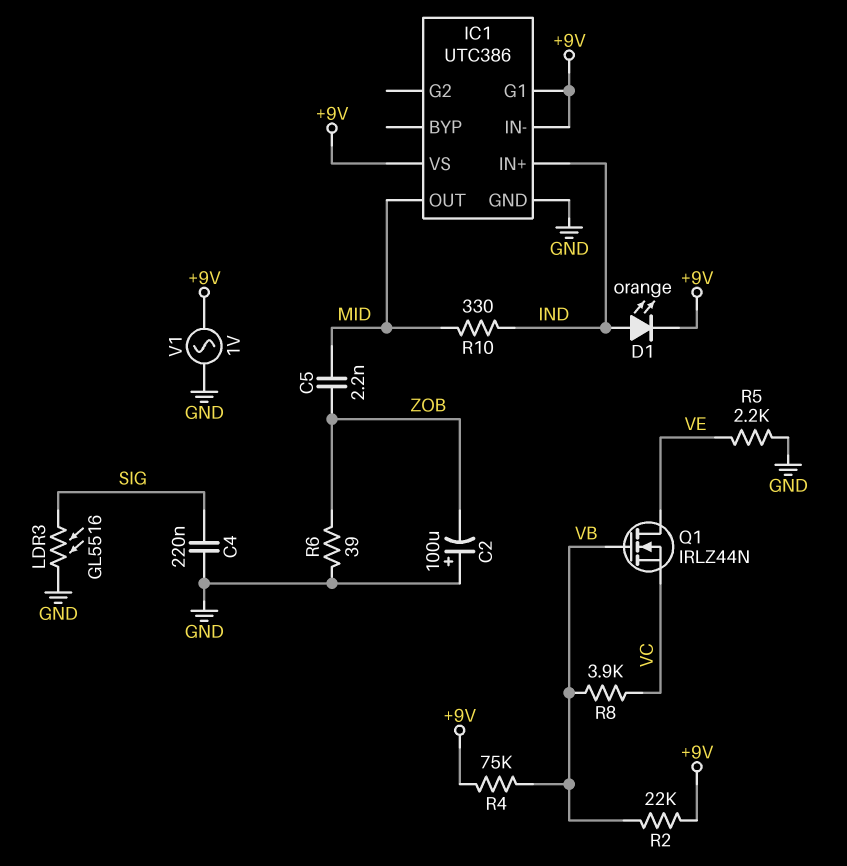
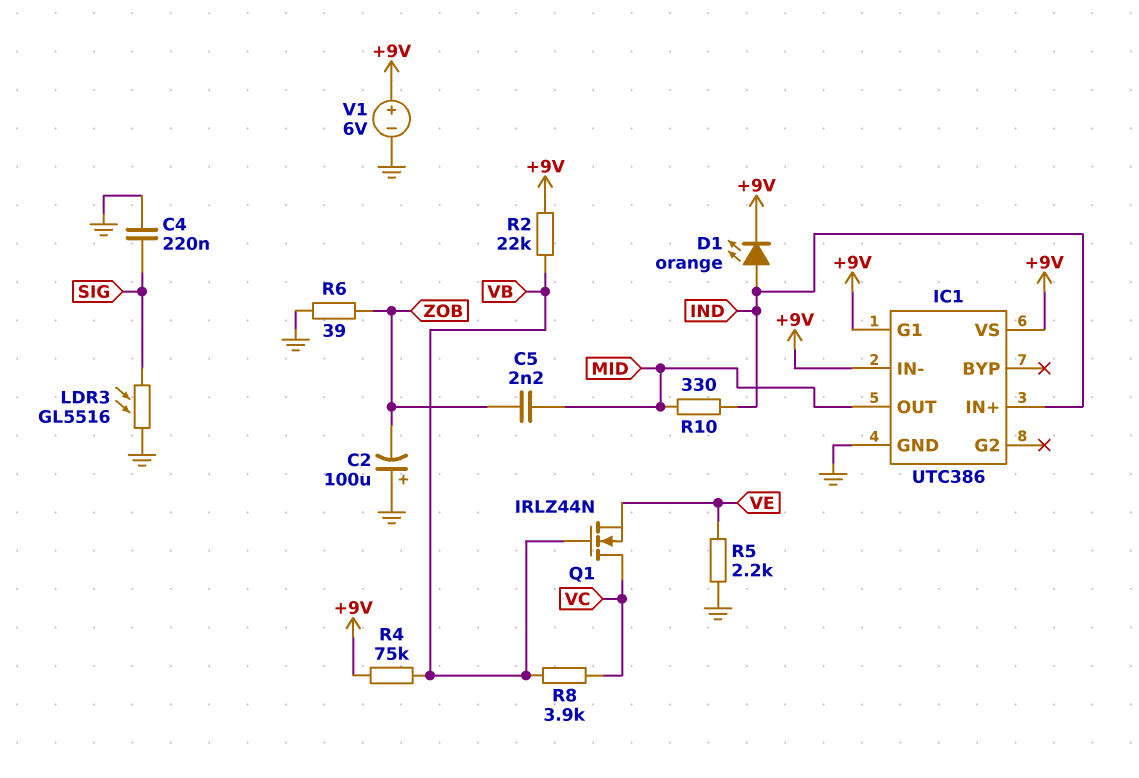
Q1: NMOS IRLZ44N (G VB, D VE, S VC) -> NMOS IRLZ44N (G VB, D VC, S VE)
V1: AC 1V (+9V, GND) -> 6V (plus +9V, minus GND)

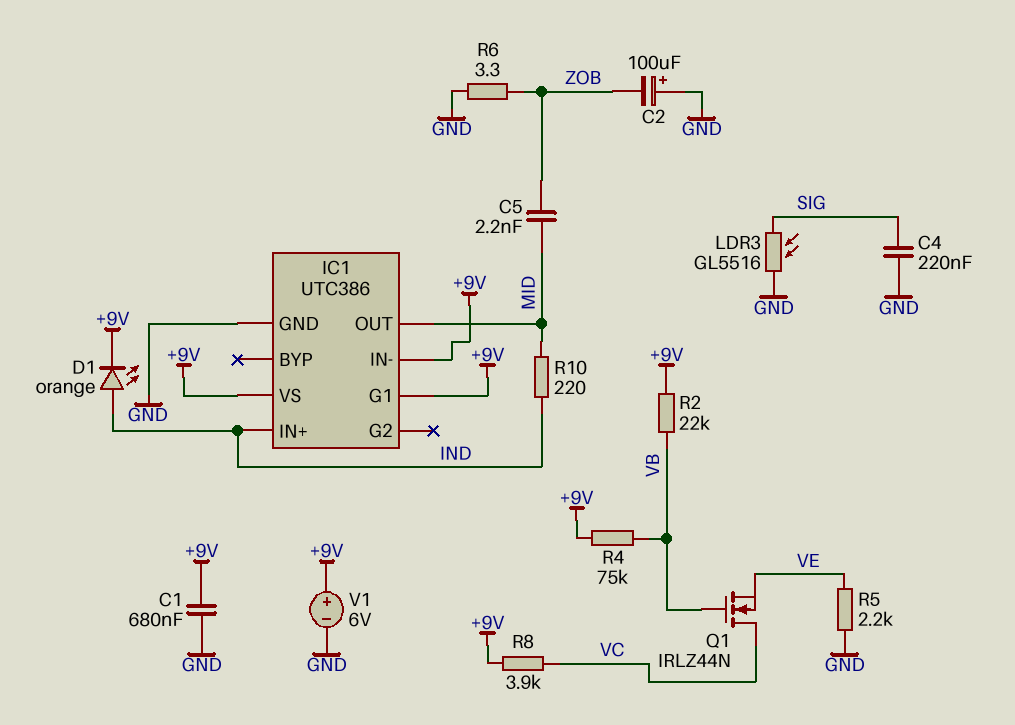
C1: none -> 680nF (+9V, GND)
R6: 39 (GND, ZOB) -> 3.3 (GND, ZOB)
R8: 3.9k (VB, VC) -> 3.9k (+9V, VC)
R10: 330 (IND, MID) -> 220 (IND, MID)

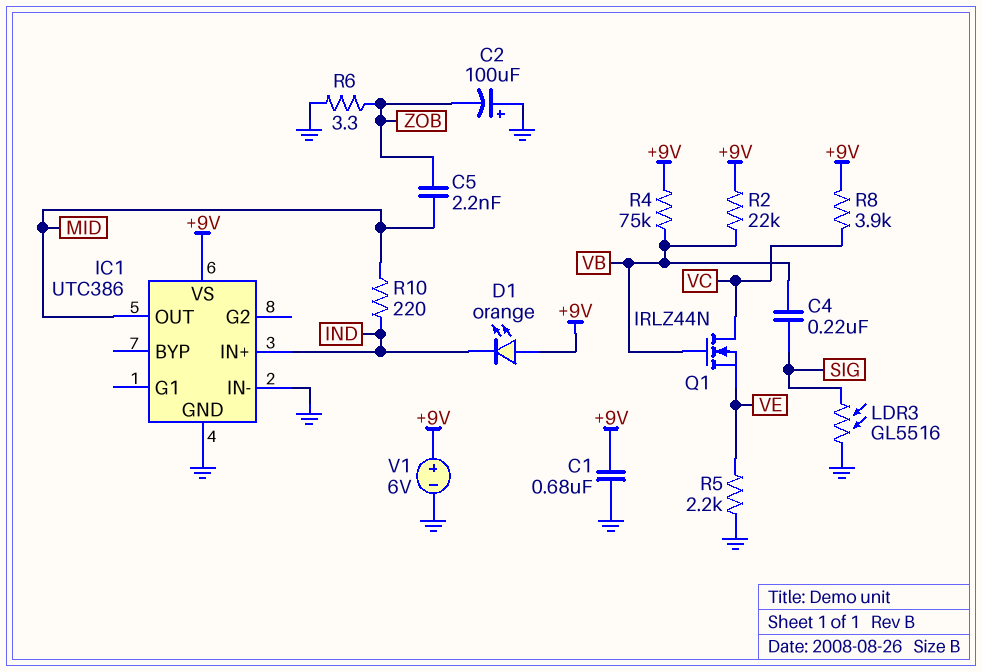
C4: 220nF (GND, SIG) -> 220nF (SIG, VB)
D1: LED orange (A IND, K +9V) -> LED orange (A +9V, K IND)
IC1 pin G1: +9V -> none
IC1 pin IN-: +9V -> GND

